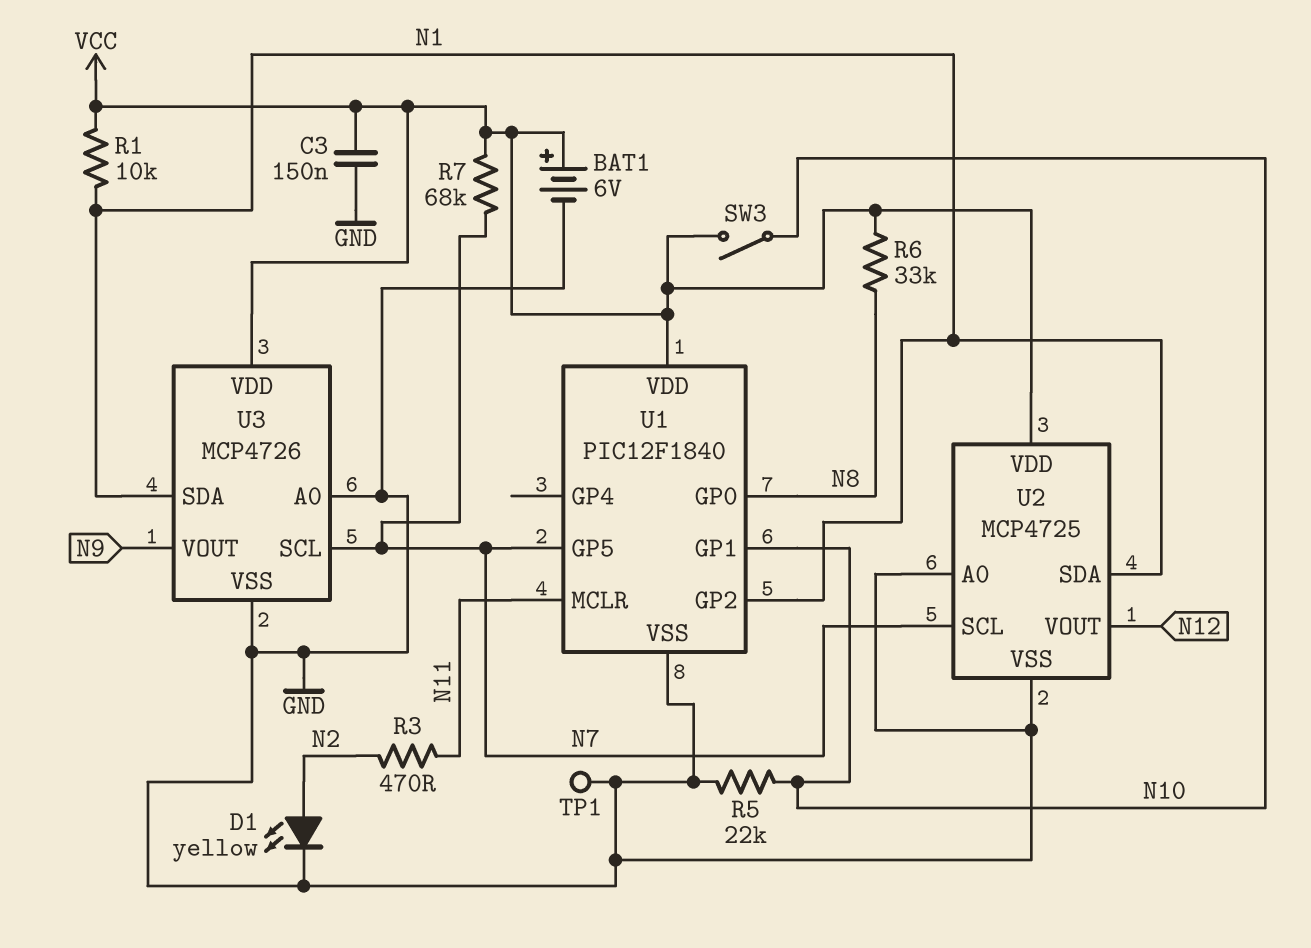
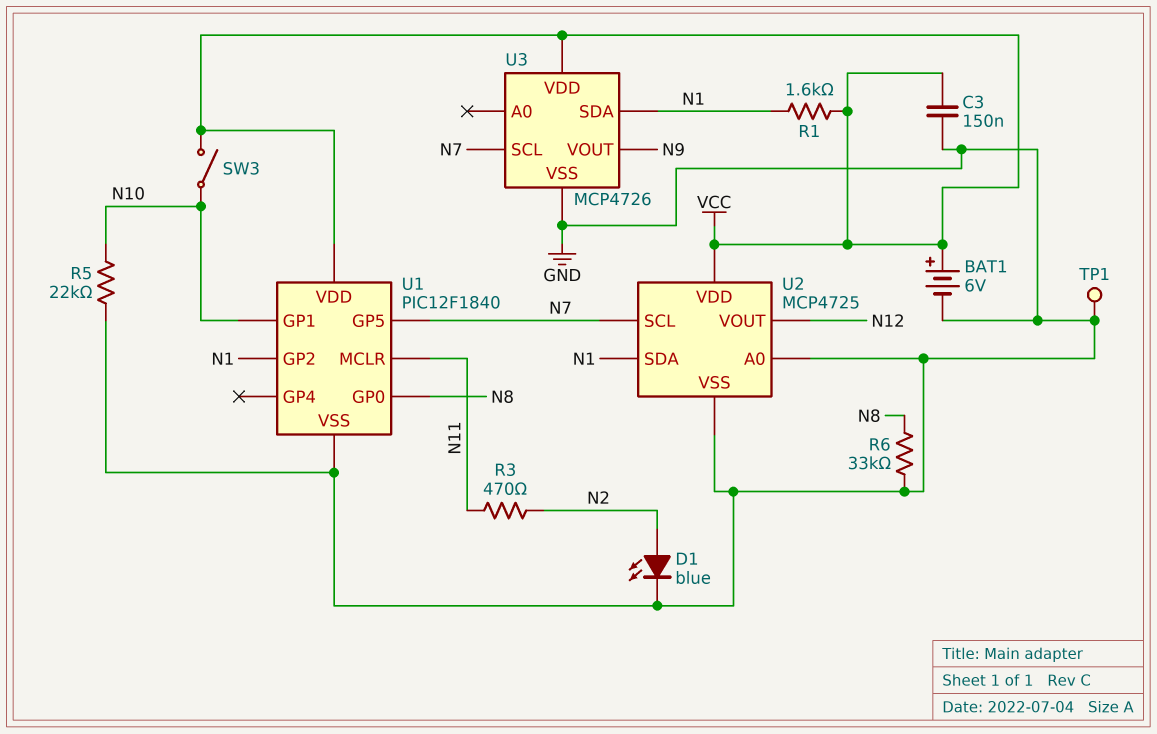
D1: LED yellow (A N2, K GND) -> LED blue (A N2, K GND)
R1: 10k (N1, VCC) -> 1.6k (N1, VCC)
R6: 33k (N8, VCC) -> 33k (GND, N8)
R7: 68k (N7, VCC) -> none
U3 pin A0: GND -> none

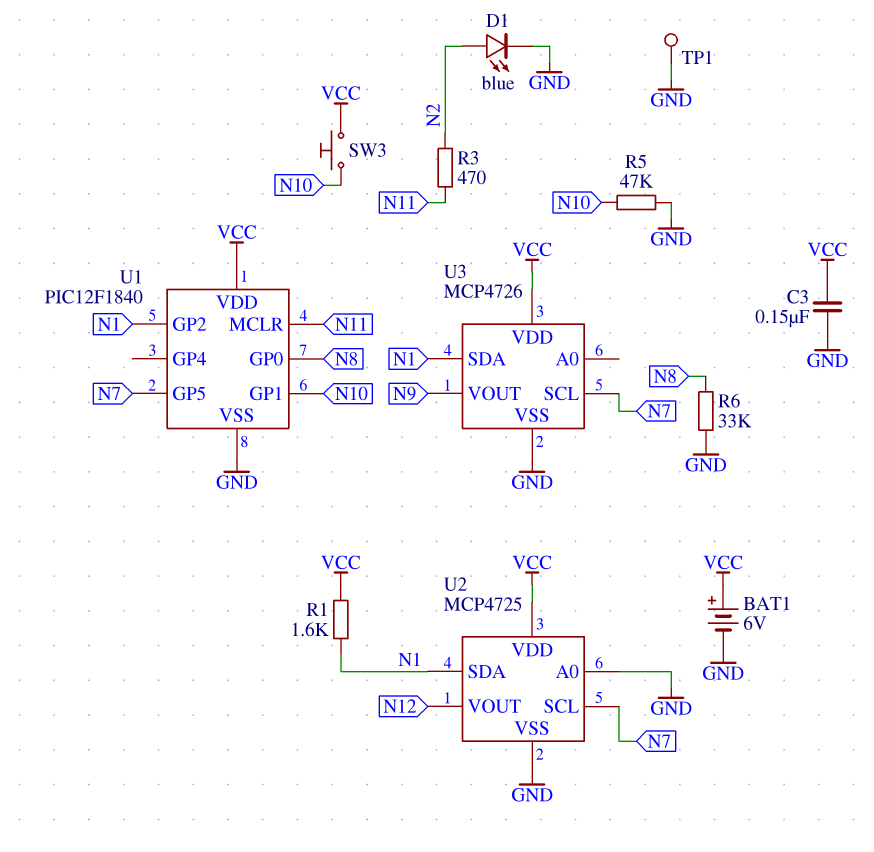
R5: 22k (GND, N10) -> 47k (GND, N10)
SW3: switch (N10, VCC) -> button (N10, VCC)

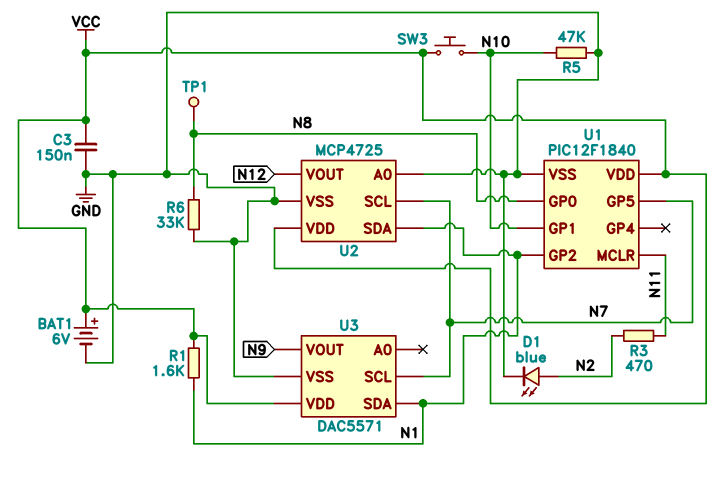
TP1: test point (GND) -> test point (N8)
U3: MCP4726 -> DAC5571

